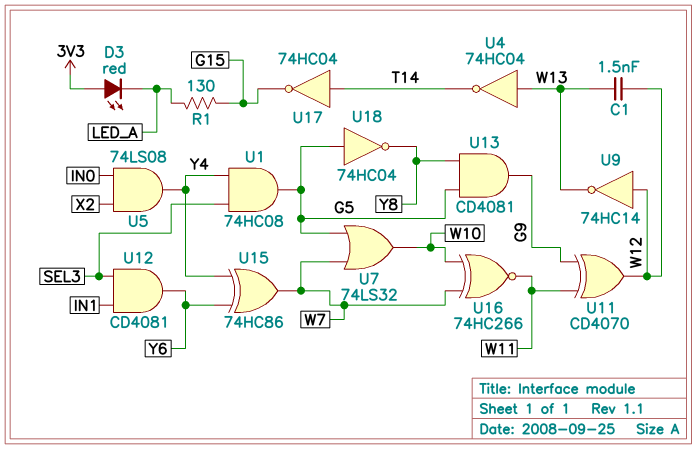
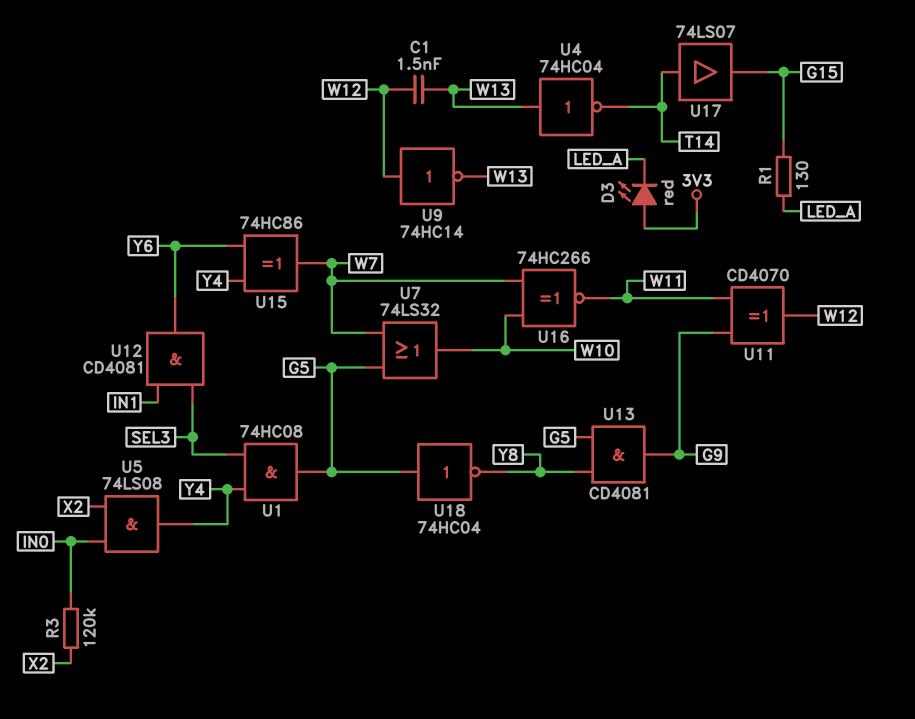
R3: none -> 120k (IN0, X2)
U17: NOT 74HC04 (in T14, out G15) -> buffer 74LS07 (in T14, out G15)

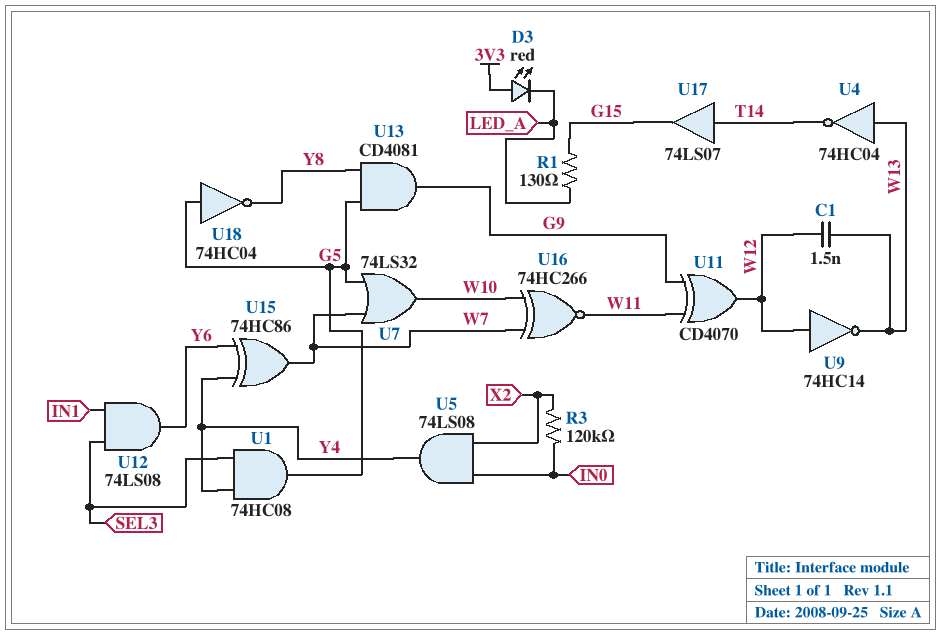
U12: AND CD4081 (in IN1, in SEL3, out Y6) -> AND 74LS08 (in IN1, in SEL3, out Y6)

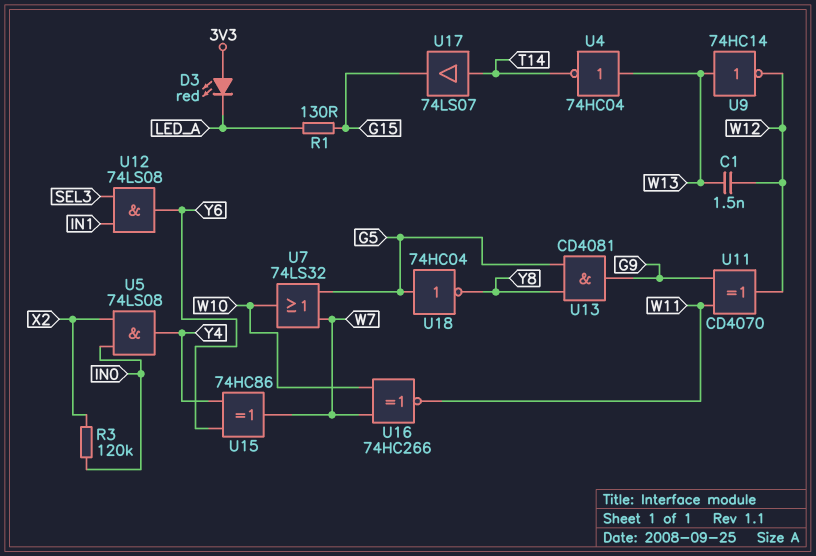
U1: AND 74HC08 (in SEL3, in Y4, out G5) -> none
U9: NOT 74HC14 (in W12, out W13) -> NOT 74HC14 (in W13, out W12)

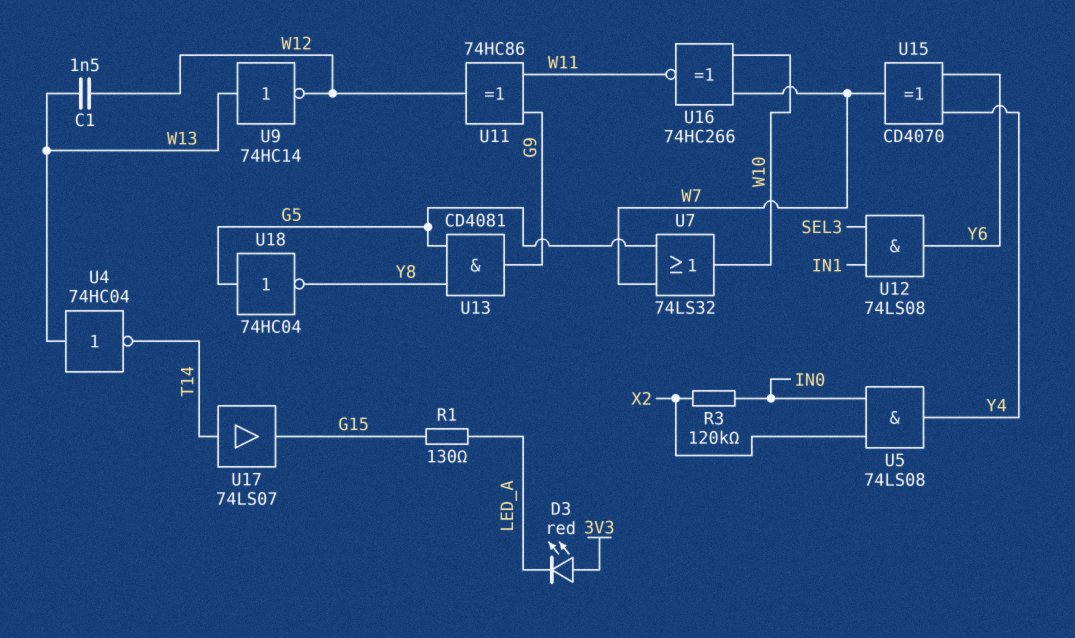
U11: XOR CD4070 (in G9, in W11, out W12) -> XOR 74HC86 (in G9, in W11, out W12)
U15: XOR 74HC86 (in Y4, in Y6, out W7) -> XOR CD4070 (in Y4, in Y6, out W7)

